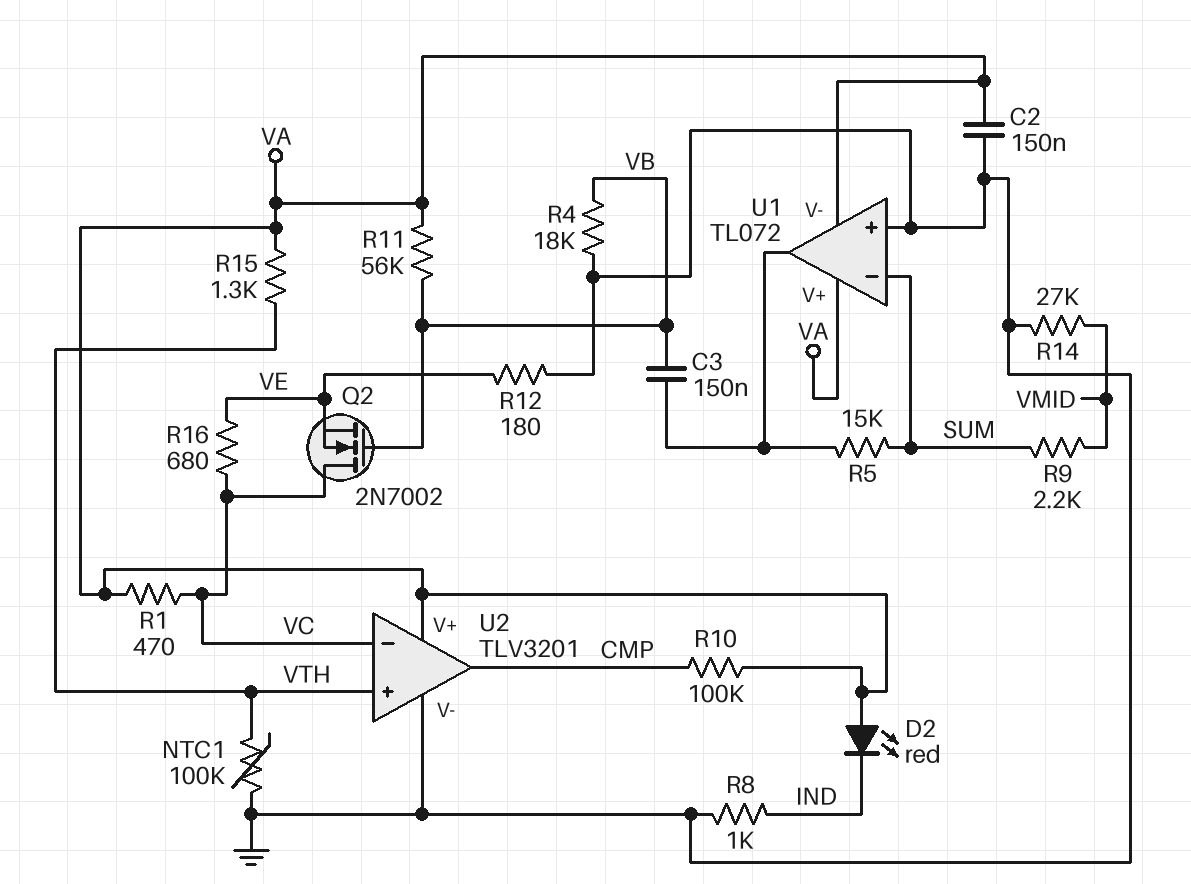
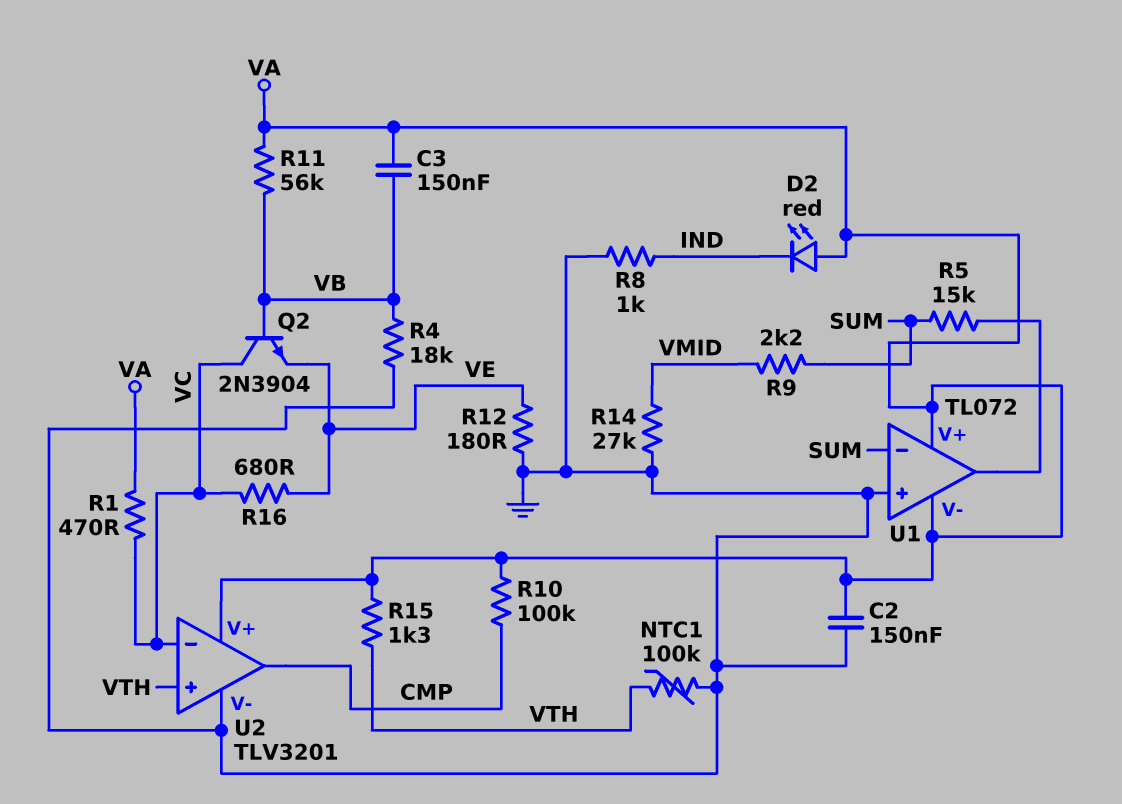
C3: 150nF (U1/out, VB) -> 150nF (VA, VB)
Q2: NMOS 2N7002 (G VB, D VC, S VE) -> NPN 2N3904 (B VB, C VC, E VE)

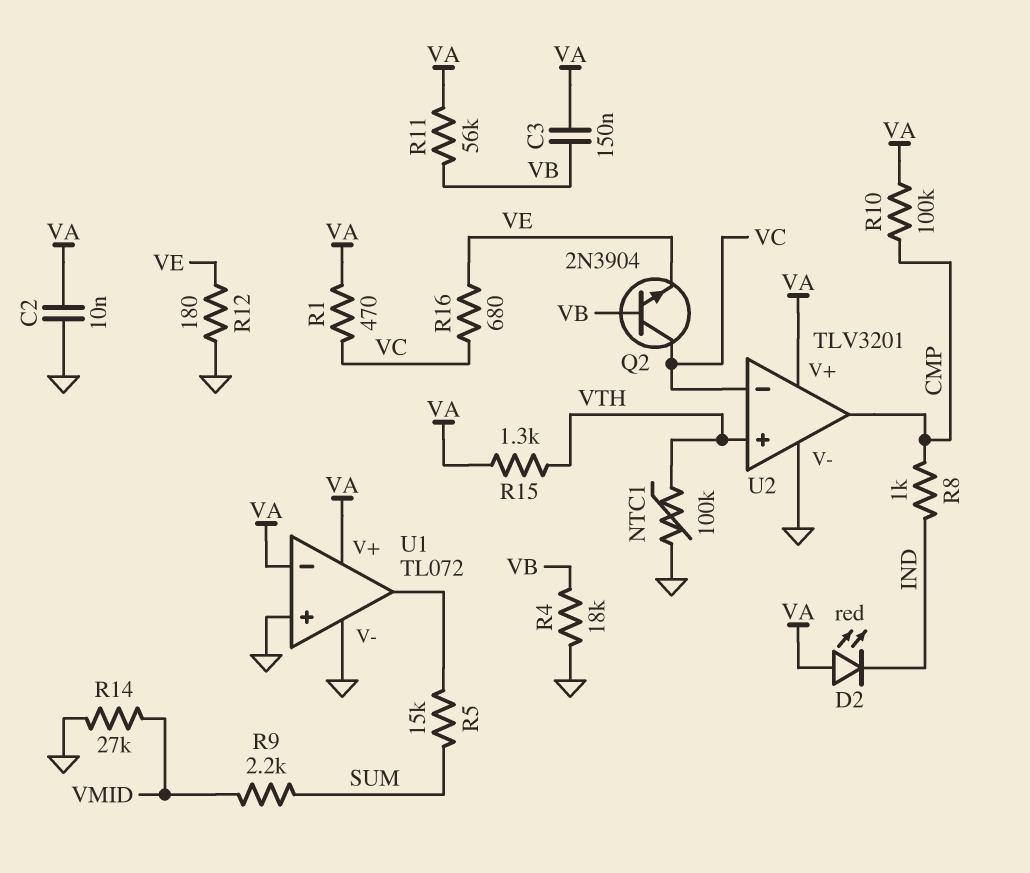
C2: 150nF (GND, VA) -> 10nF (GND, VA)
R8: 1k (GND, IND) -> 1k (CMP, IND)
U1 pin V-: VA -> GND
U1 pin in-: SUM -> VA

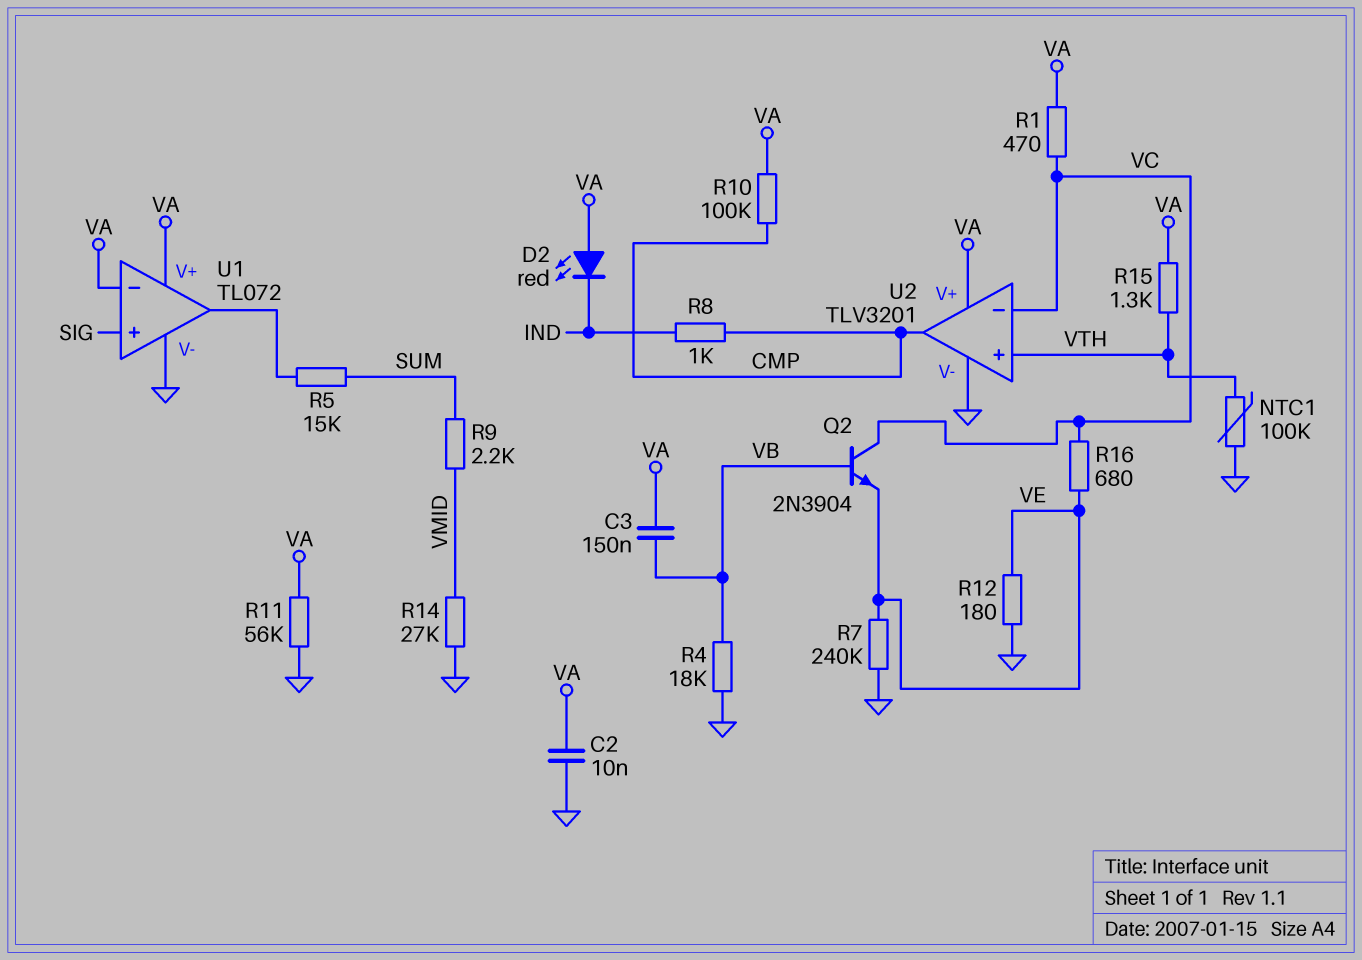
R7: none -> 240k (GND, VE)
R11: 56k (VA, VB) -> 56k (GND, VA)
U1 pin in+: GND -> SIG

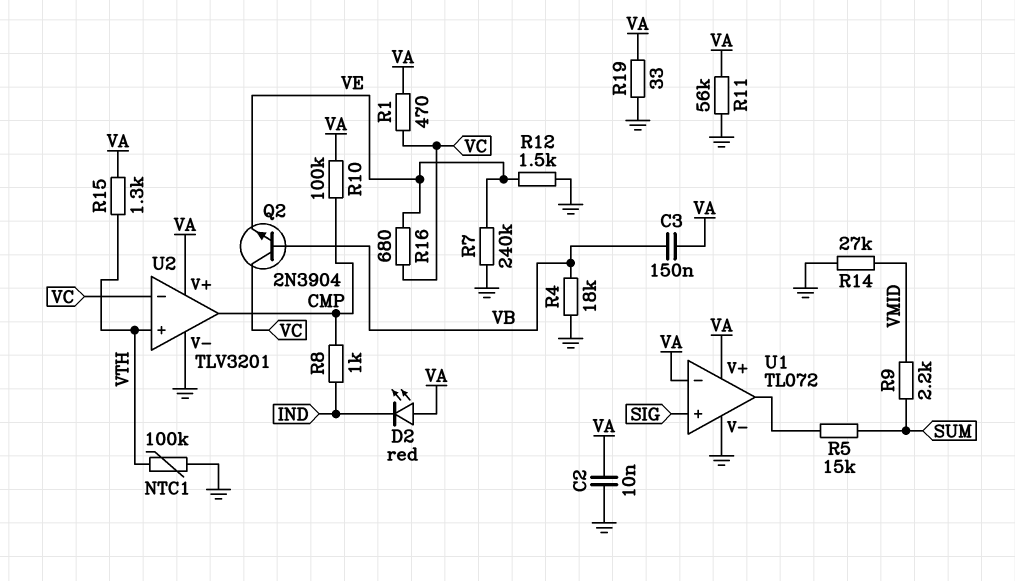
R12: 180 (GND, VE) -> 1.5k (GND, VE)
R19: none -> 33 (GND, VA)

